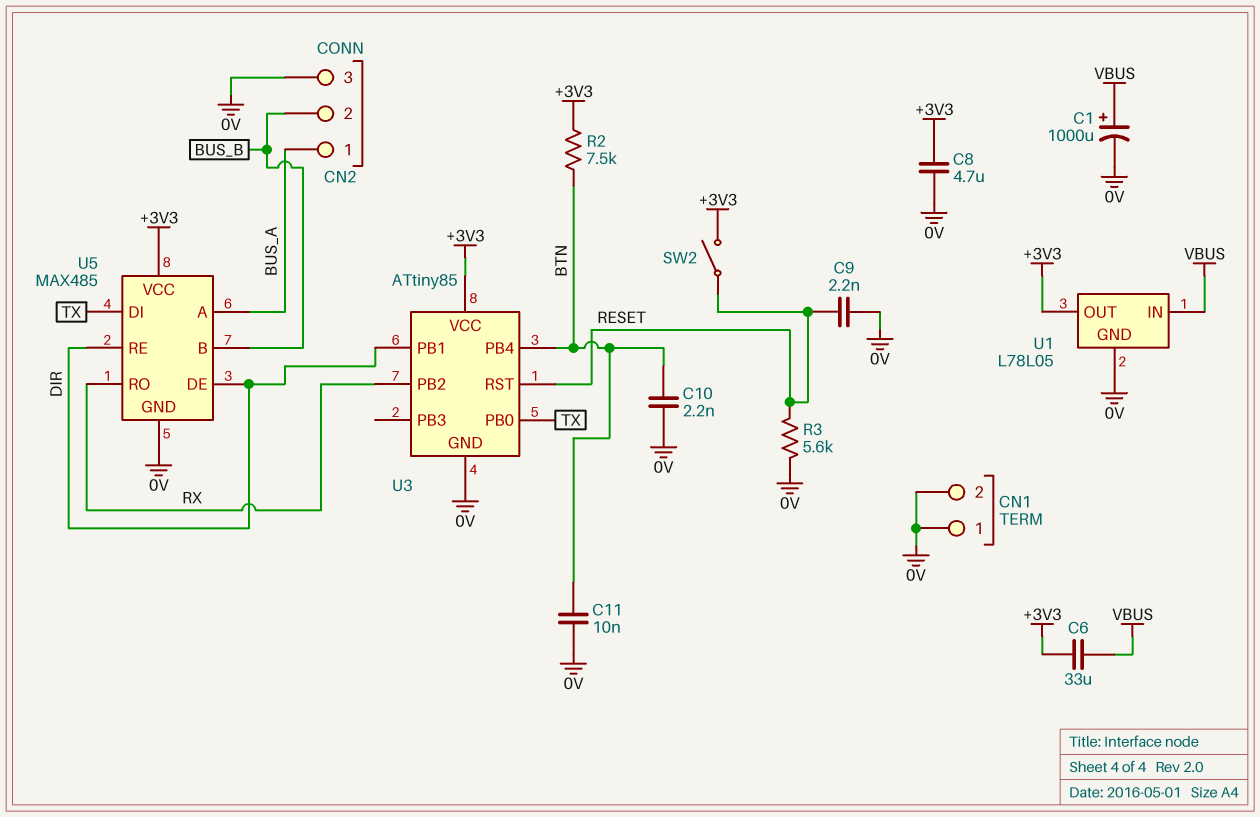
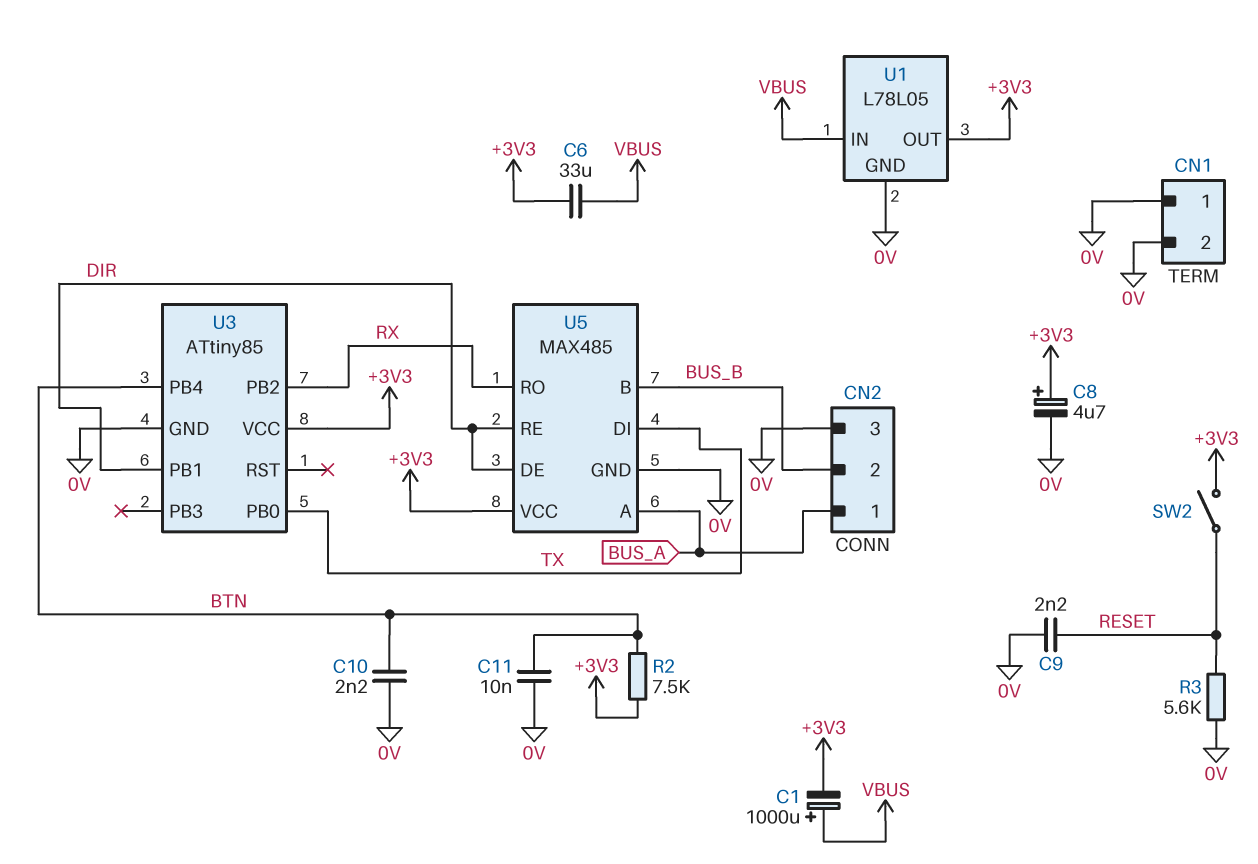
C1: 1000uF (plus VBUS, minus 0V) -> 1000uF (plus VBUS, minus +3V3)
C8: 4.7uF (+3V3, 0V) -> 4.7uF (plus +3V3, minus 0V)
U3 pin RST: RESET -> none

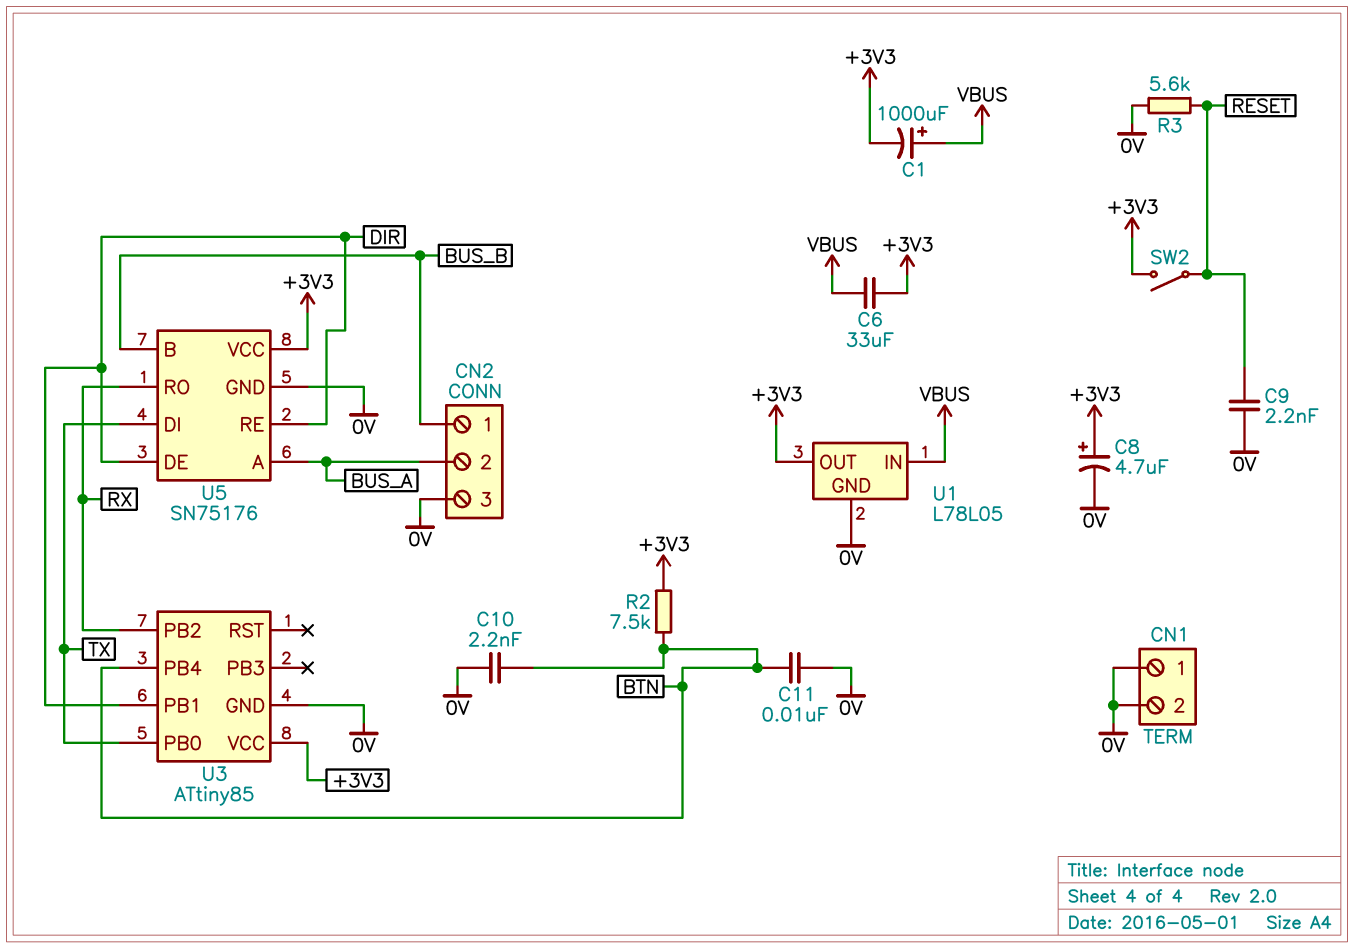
CN2 pin 1: BUS_A -> BUS_B
CN2 pin 2: BUS_B -> BUS_A
U5: MAX485 -> SN75176

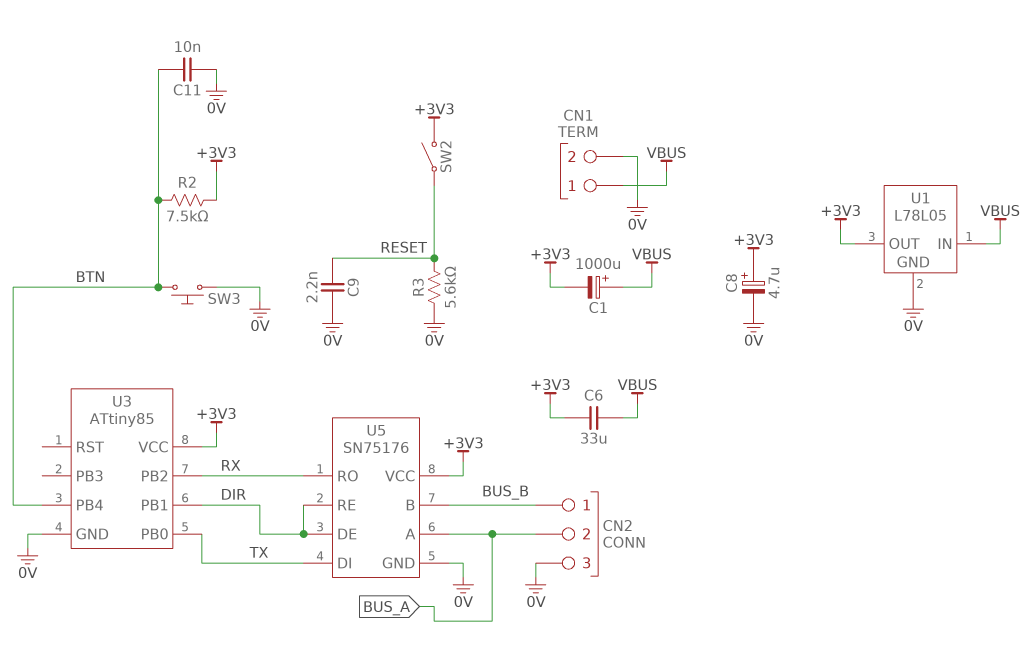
C10: 2.2nF (0V, BTN) -> none
CN1 pin 1: 0V -> VBUS
SW3: none -> button (0V, BTN)

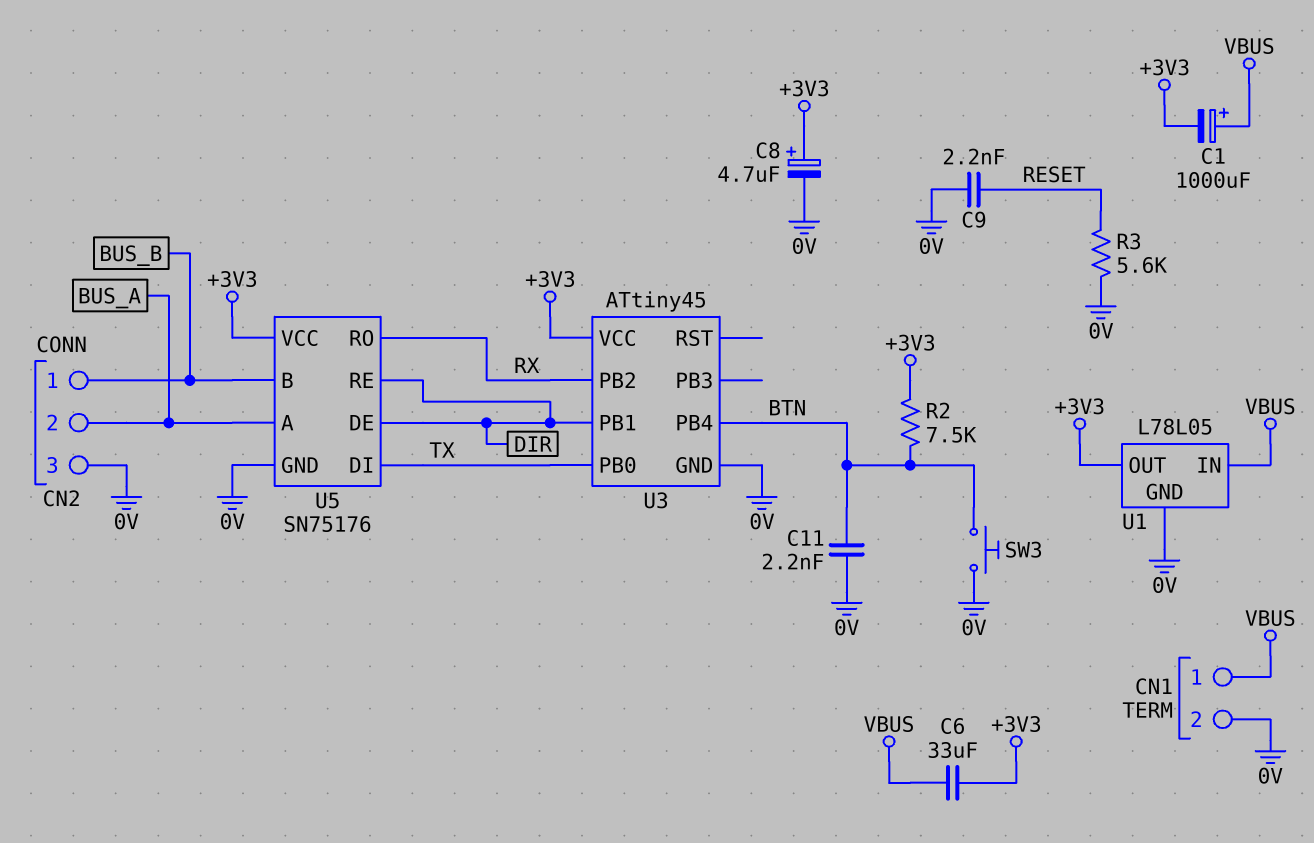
C11: 10nF (0V, BTN) -> 2.2nF (0V, BTN)
SW2: switch (+3V3, RESET) -> none
U3: ATtiny85 -> ATtiny45

